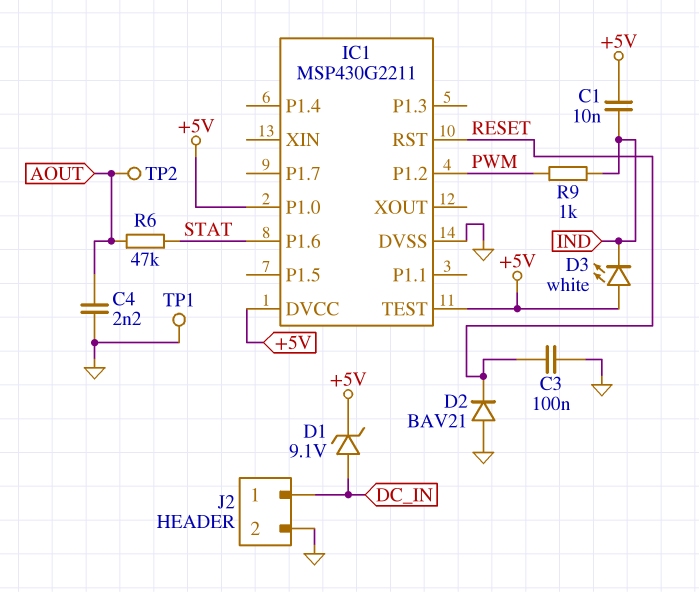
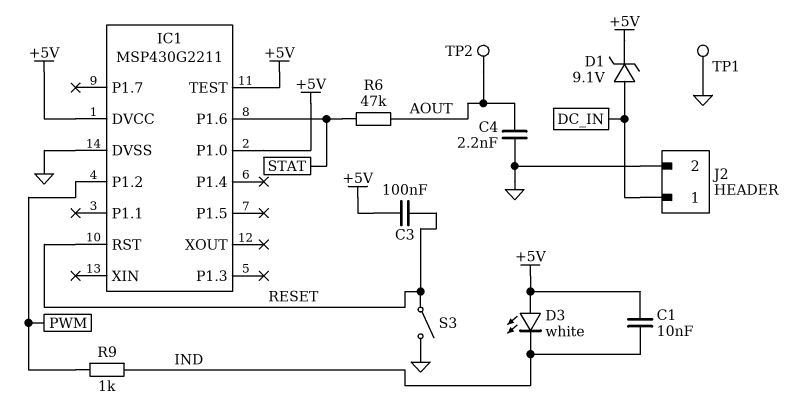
C3: 100nF (GND, RESET) -> 100nF (+5V, RESET)
D2: diode BAV21 (A GND, K RESET) -> none
S3: none -> switch (GND, RESET)

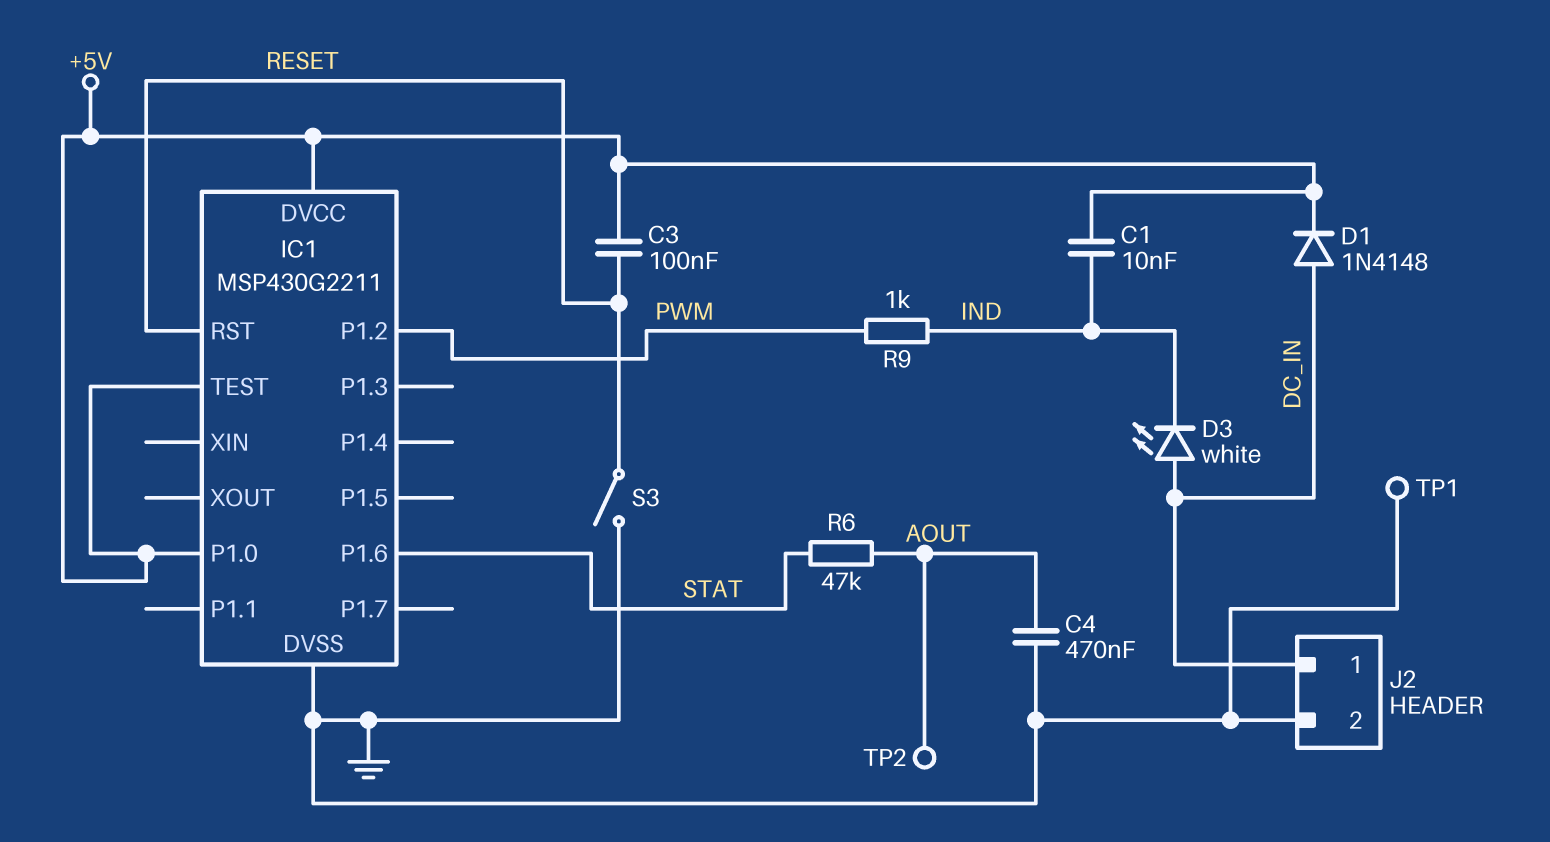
C4: 2.2nF (AOUT, GND) -> 470nF (AOUT, GND)
D1: zener 9.1V (A DC_IN, K +5V) -> diode 1N4148 (A DC_IN, K +5V)
D3: LED white (A +5V, K IND) -> LED white (A DC_IN, K IND)

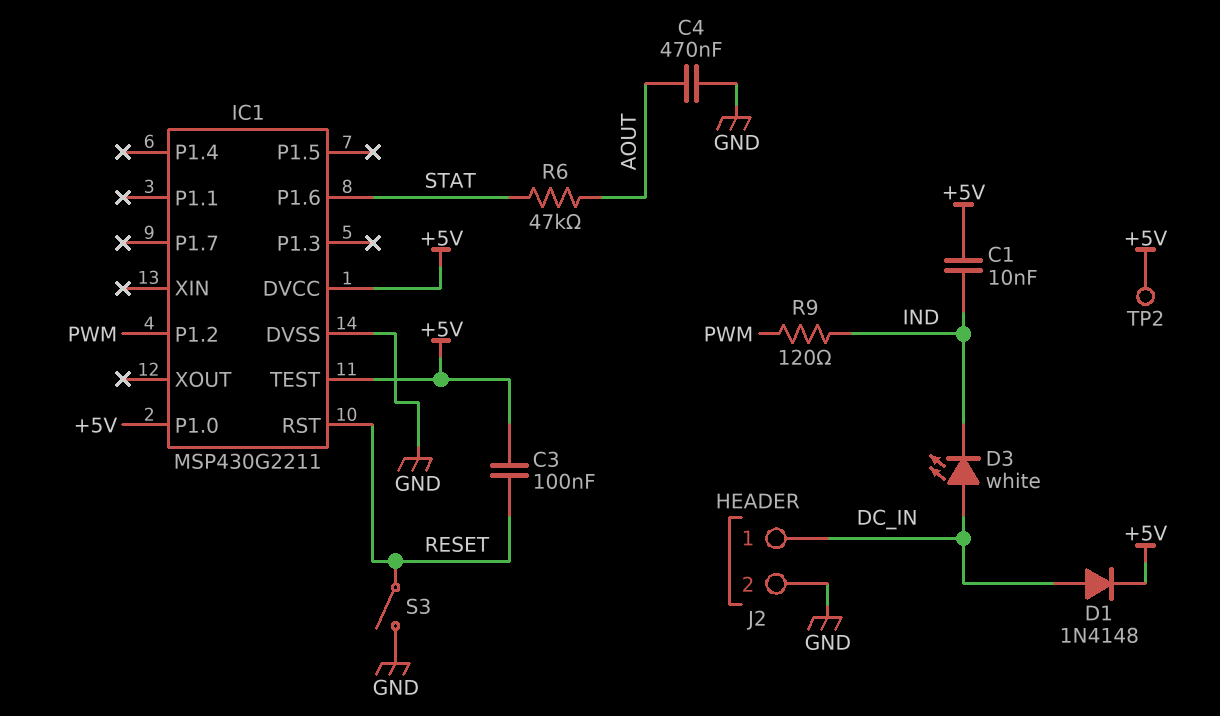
R9: 1k (IND, PWM) -> 120 (IND, PWM)
TP1: test point (GND) -> none
TP2: test point (AOUT) -> test point (+5V)

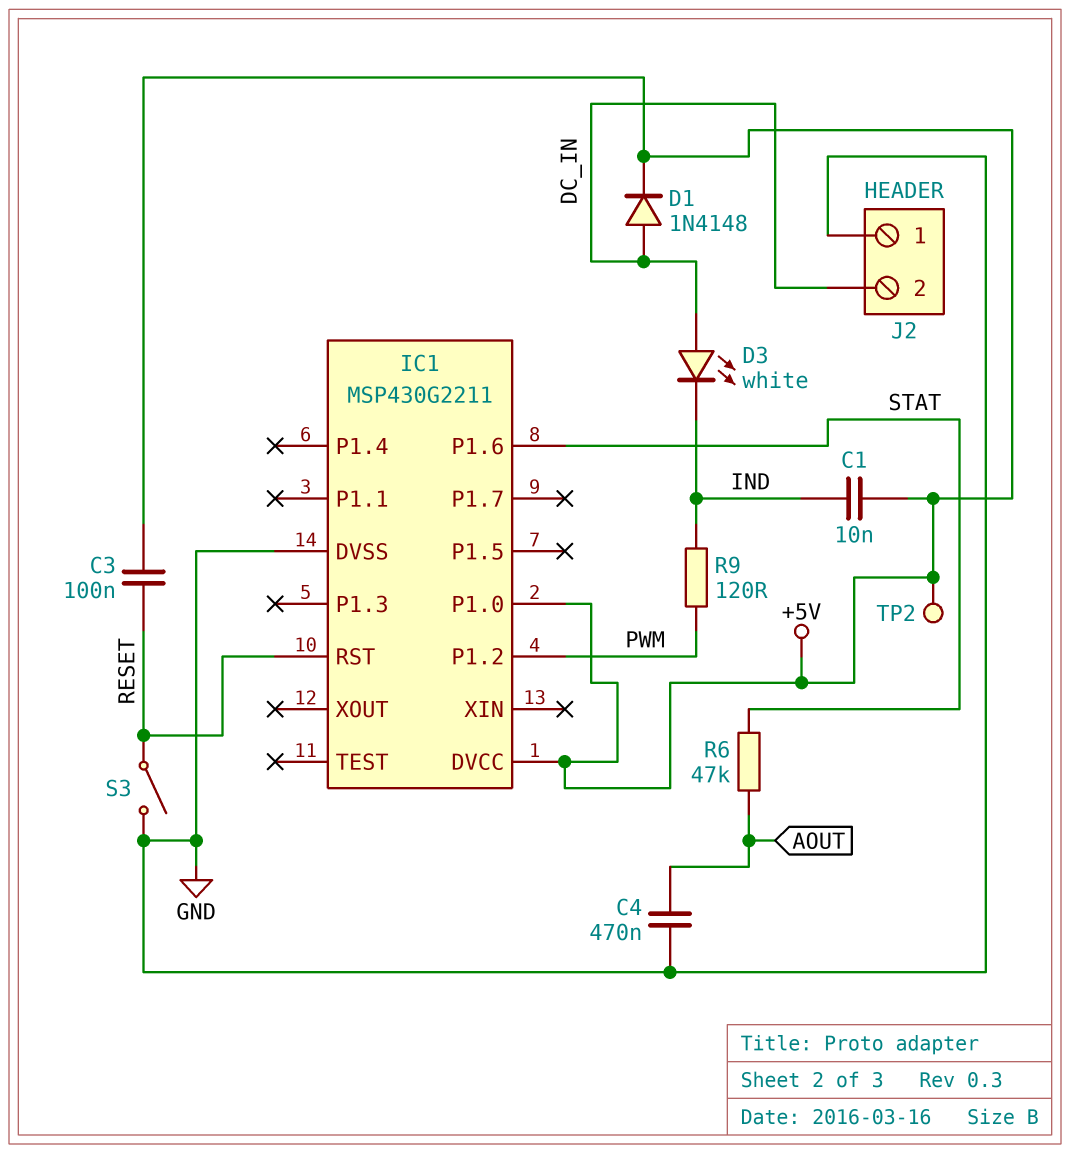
IC1 pin TEST: +5V -> none
J2 pin 1: DC_IN -> GND
J2 pin 2: GND -> DC_IN

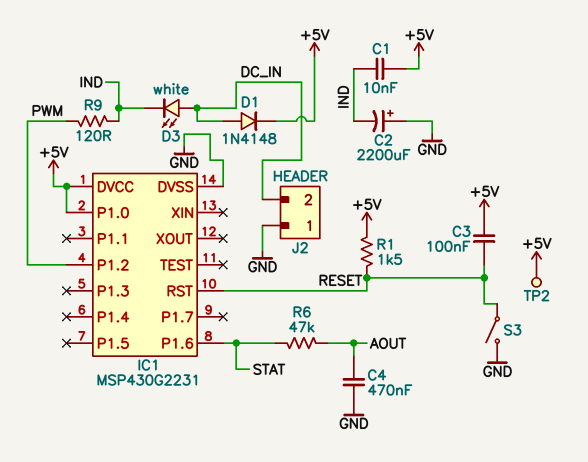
C2: none -> 2200uF (plus GND, minus IND)
IC1: MSP430G2211 -> MSP430G2231
R1: none -> 1.5k (+5V, RESET)

